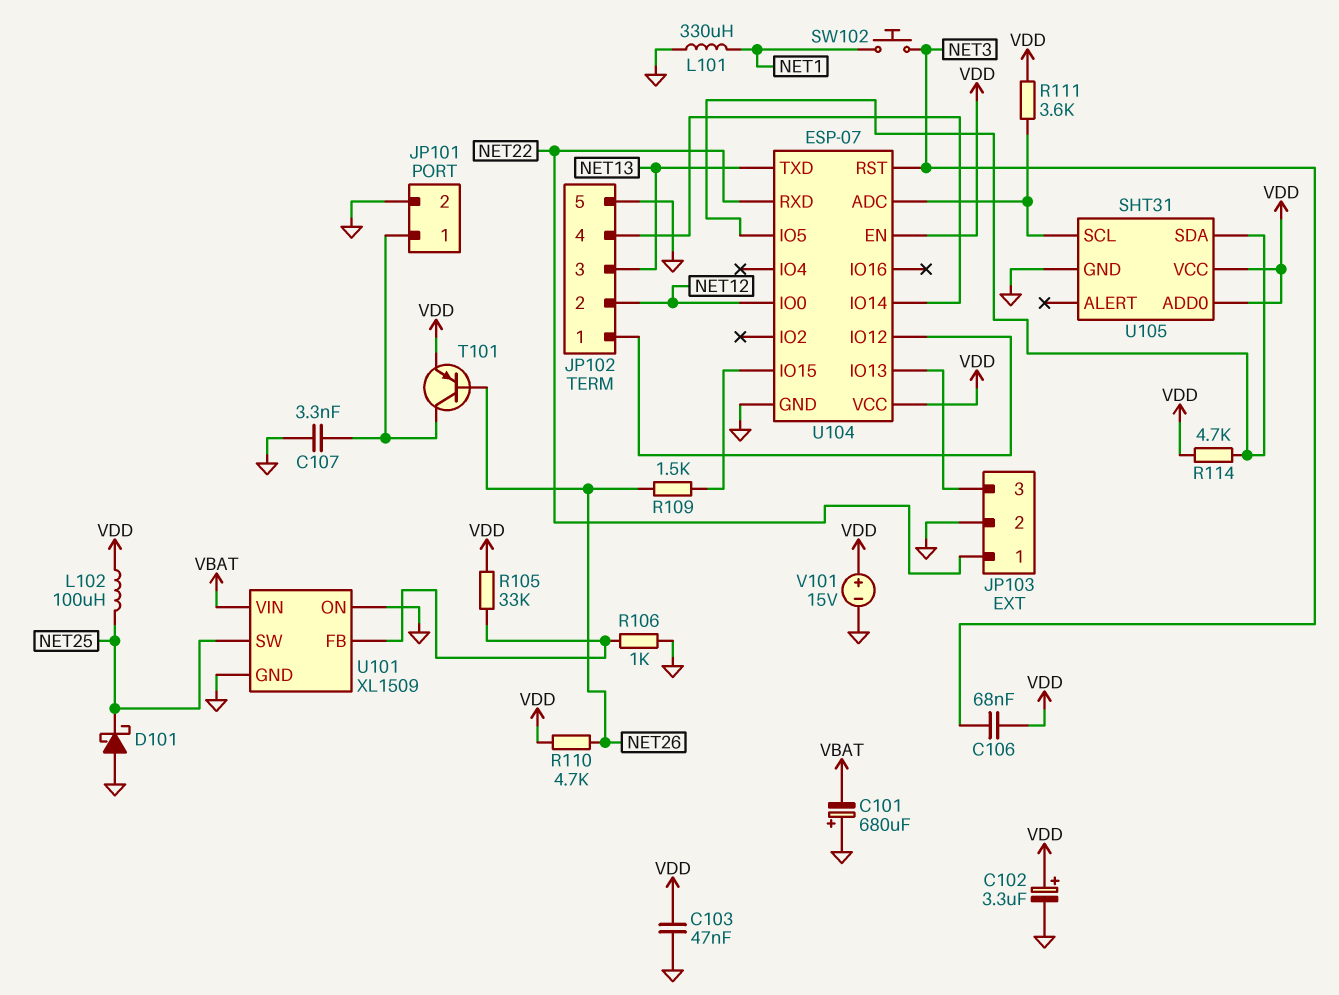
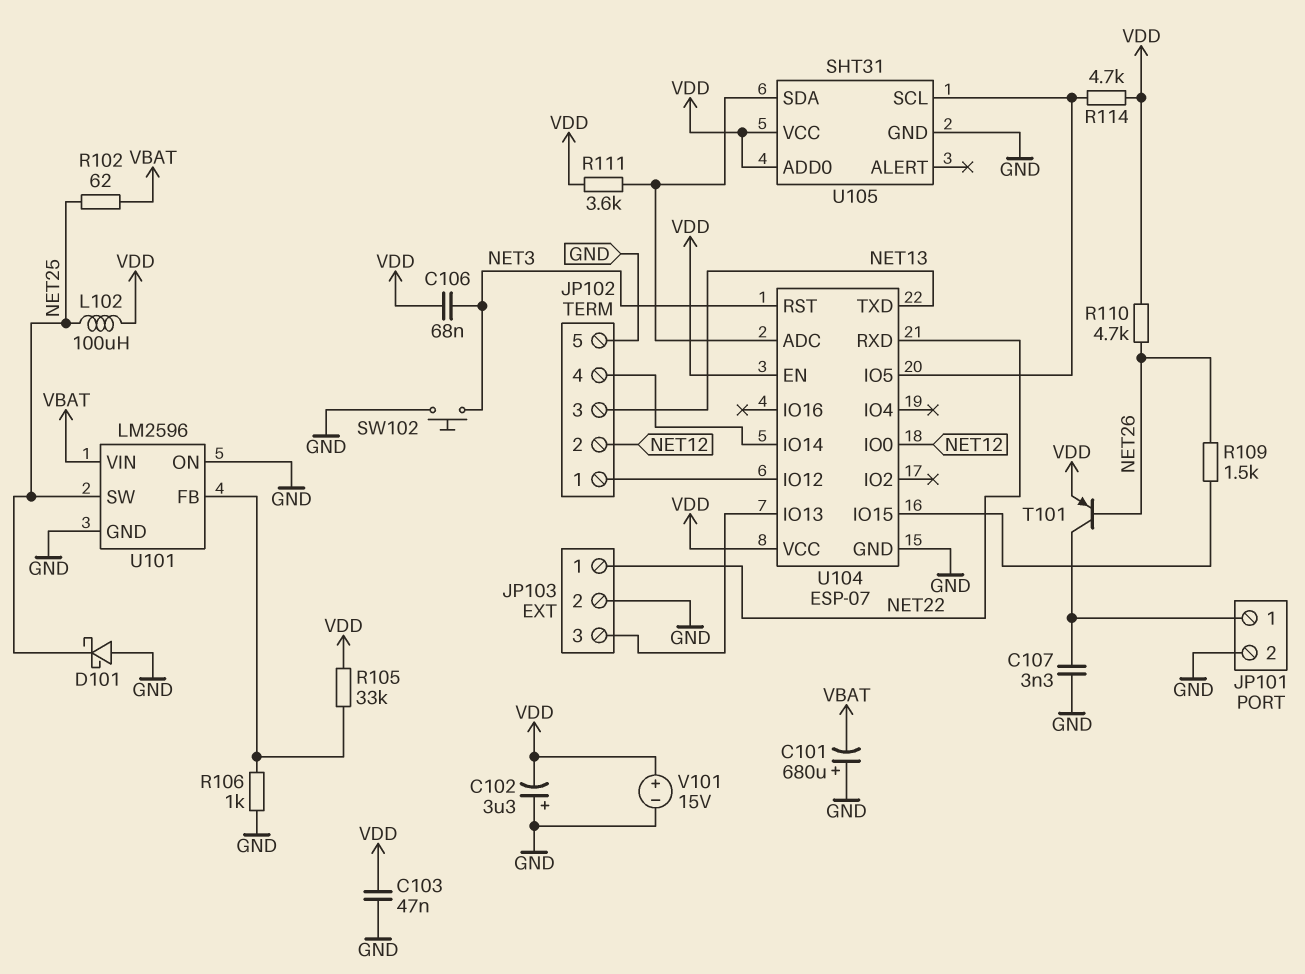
C102: 3.3uF (plus VDD, minus GND) -> 3.3uF (plus GND, minus VDD)
L101: 330uH (GND, NET1) -> none
R102: none -> 62 (NET25, VBAT)
SW102: button (NET1, NET3) -> button (GND, NET3)
U101: XL1509 -> LM2596
U105 pin SCL: U104/ADC -> U104/IO5
U105 pin SDA: U104/IO5 -> U104/ADC

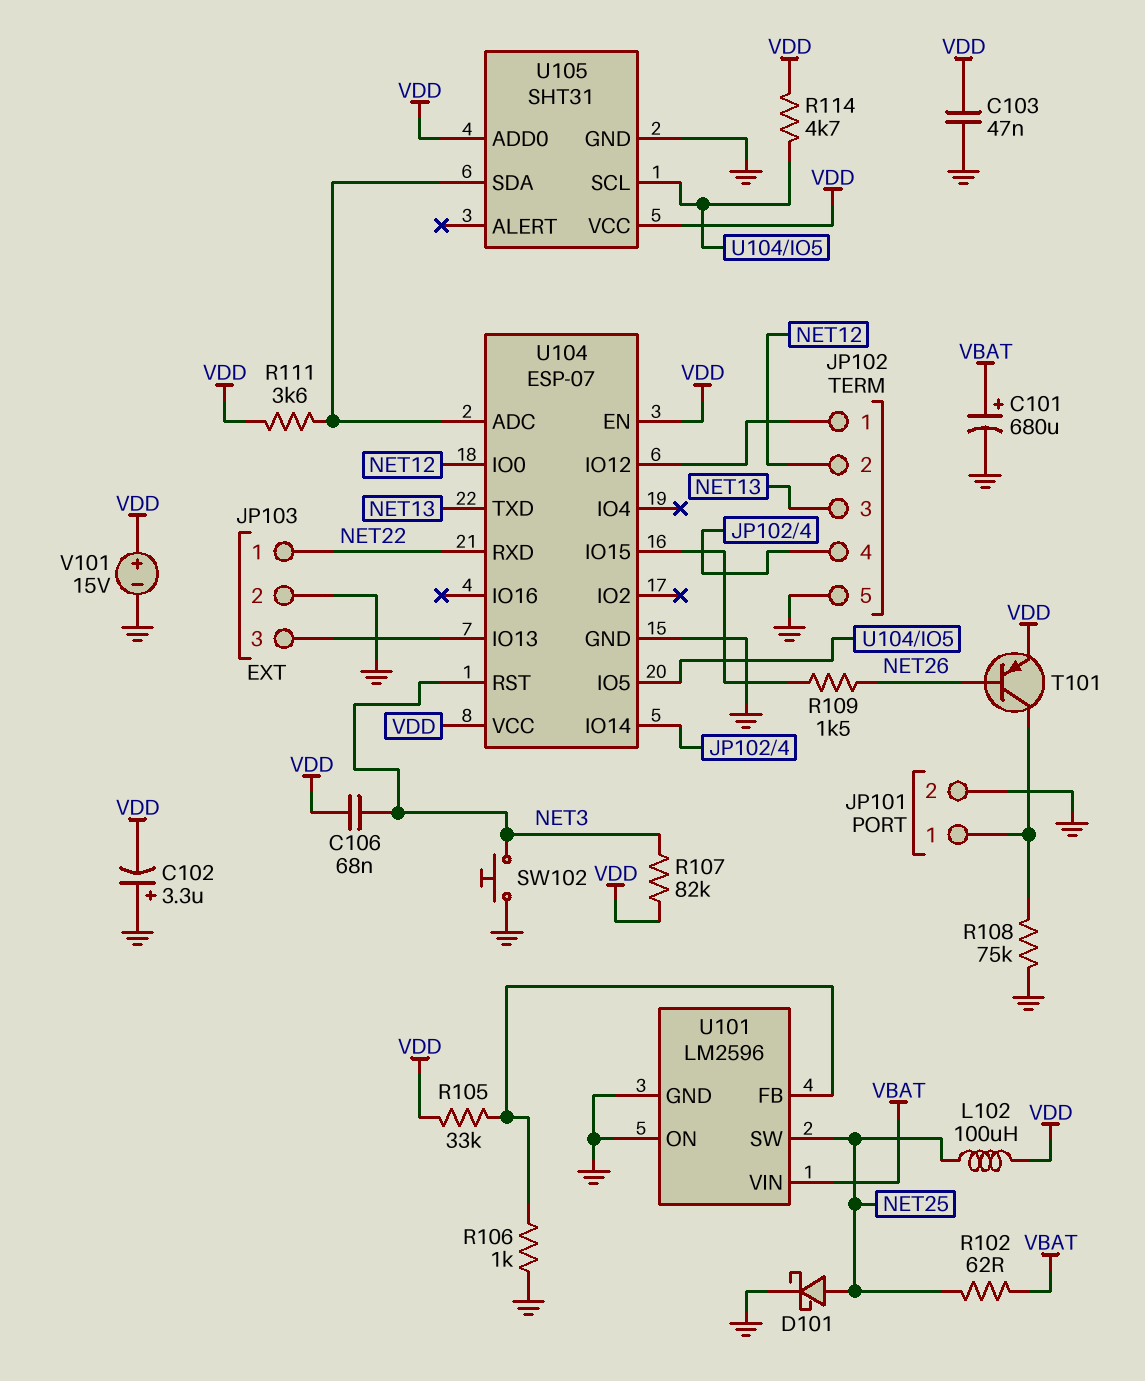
C101: 680uF (plus GND, minus VBAT) -> 680uF (plus VBAT, minus GND)
C107: 3.3nF (GND, JP101/1) -> none
D101: schottky (A GND, K NET25) -> schottky (A NET25, K GND)
R107: none -> 82k (NET3, VDD)
R108: none -> 75k (GND, JP101/1)
R110: 4.7k (NET26, VDD) -> none

